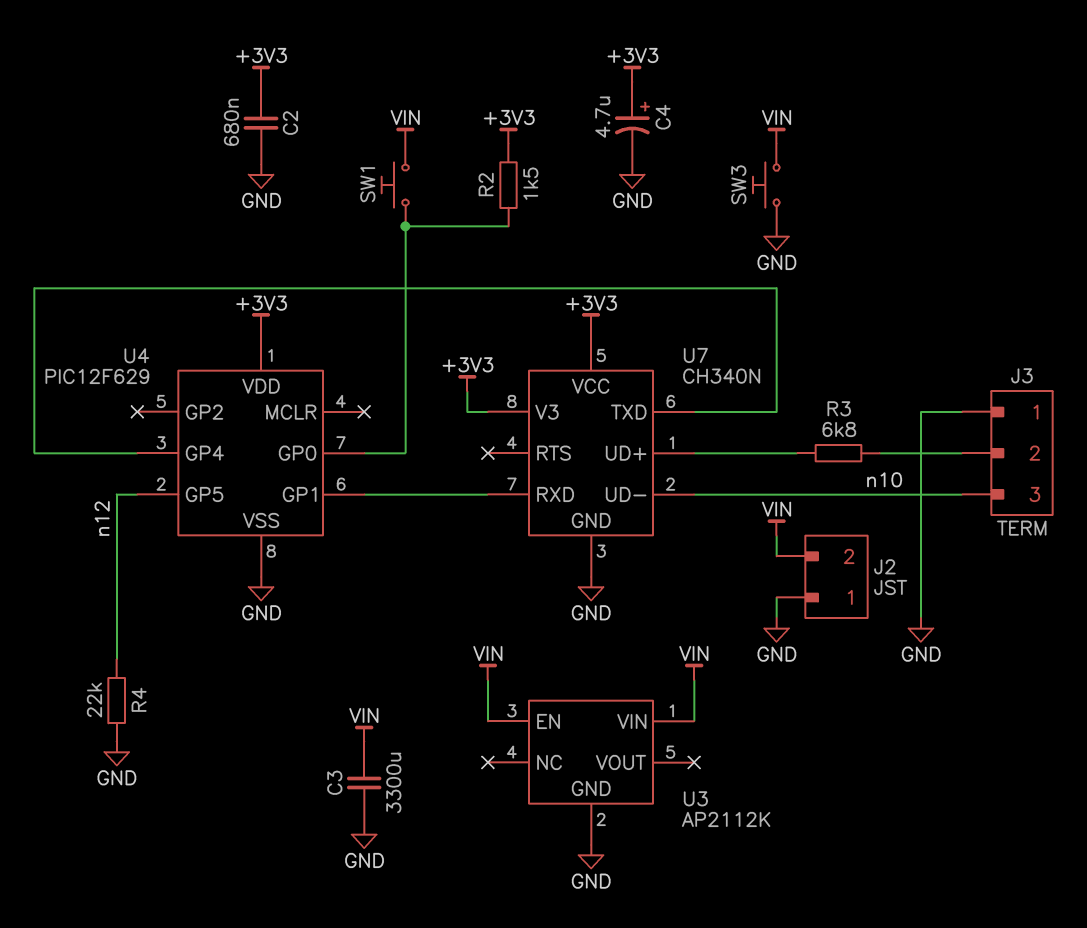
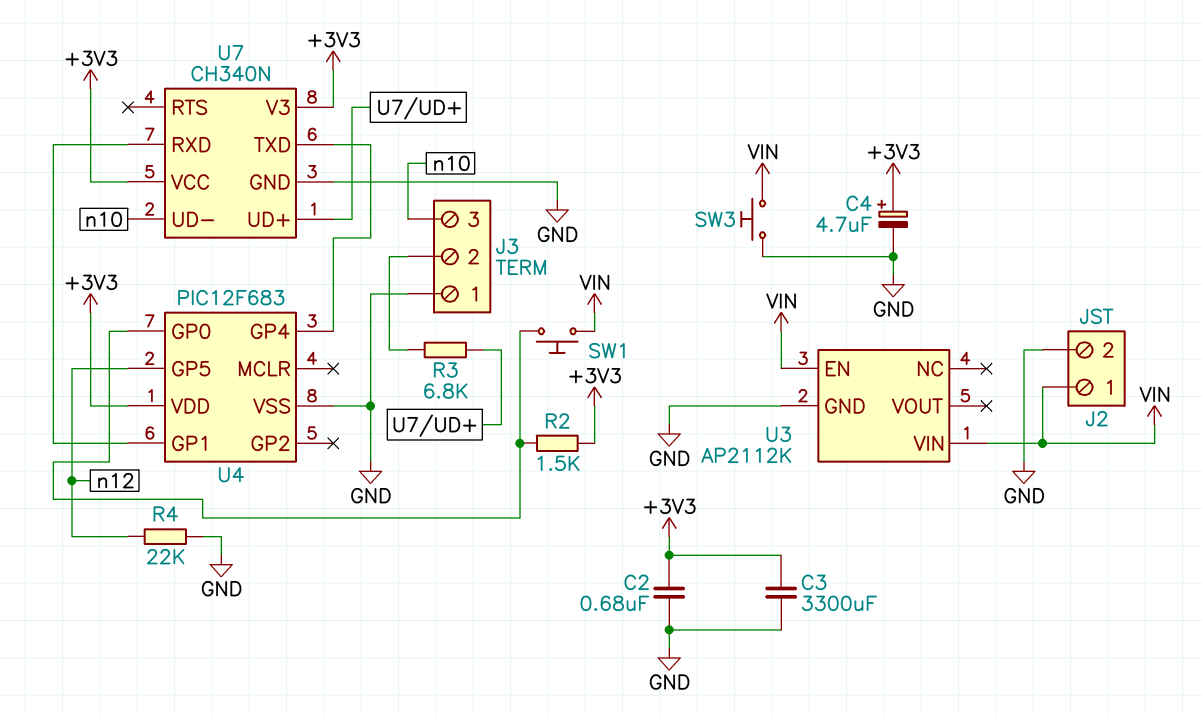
C3: 3300uF (GND, VIN) -> 3300uF (+3V3, GND)
J2 pin 1: GND -> VIN
J2 pin 2: VIN -> GND
U4: PIC12F629 -> PIC12F683

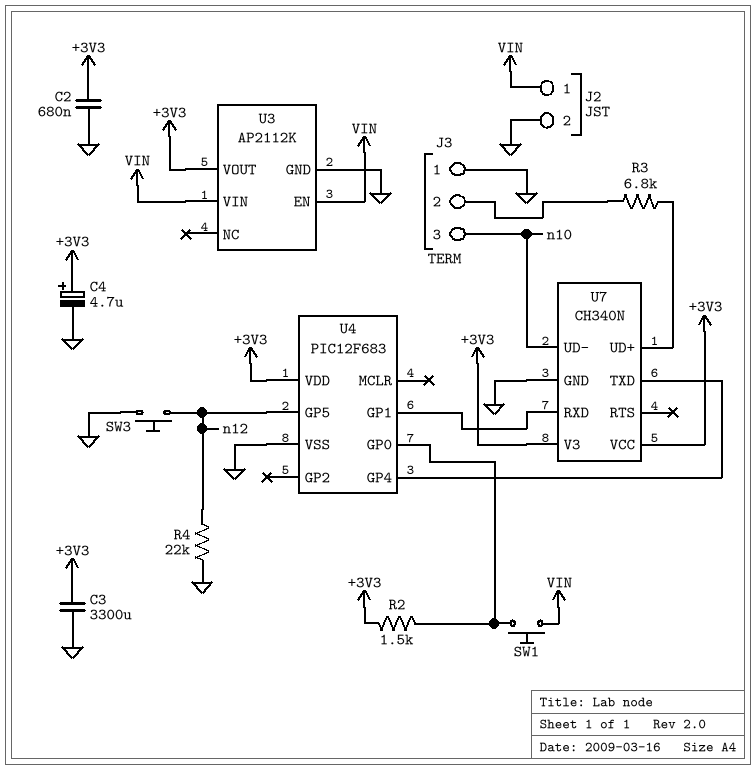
SW3: button (GND, VIN) -> button (GND, n12)
U3 pin VOUT: none -> +3V3

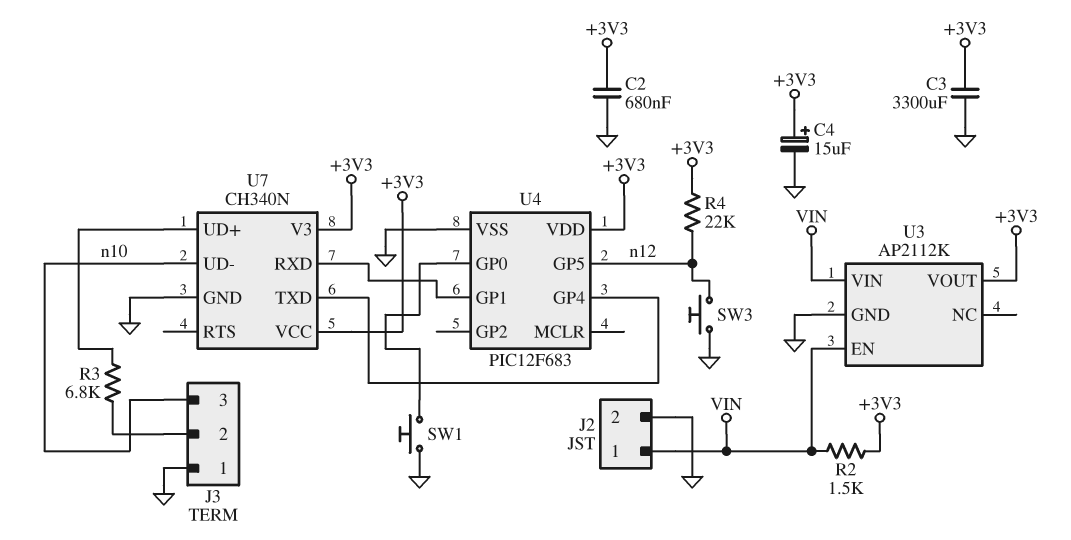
C4: 4.7uF (plus +3V3, minus GND) -> 15uF (plus +3V3, minus GND)
R2: 1.5k (+3V3, U4/GP0) -> 1.5k (+3V3, VIN)
R4: 22k (GND, n12) -> 22k (+3V3, n12)
SW1: button (U4/GP0, VIN) -> button (GND, U4/GP0)

